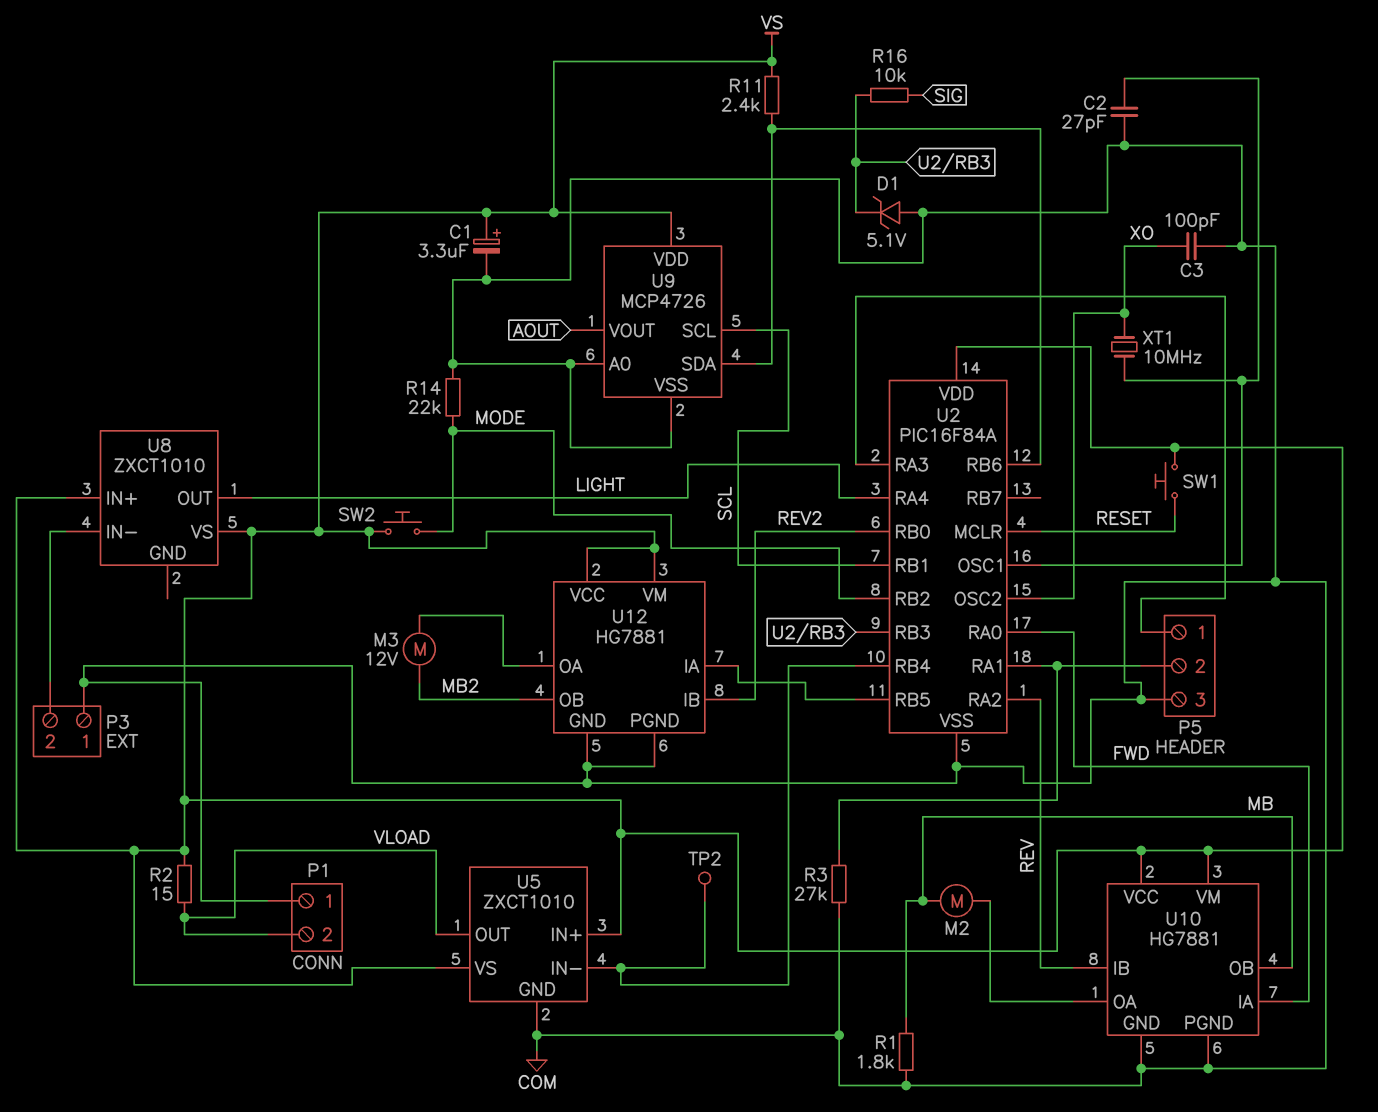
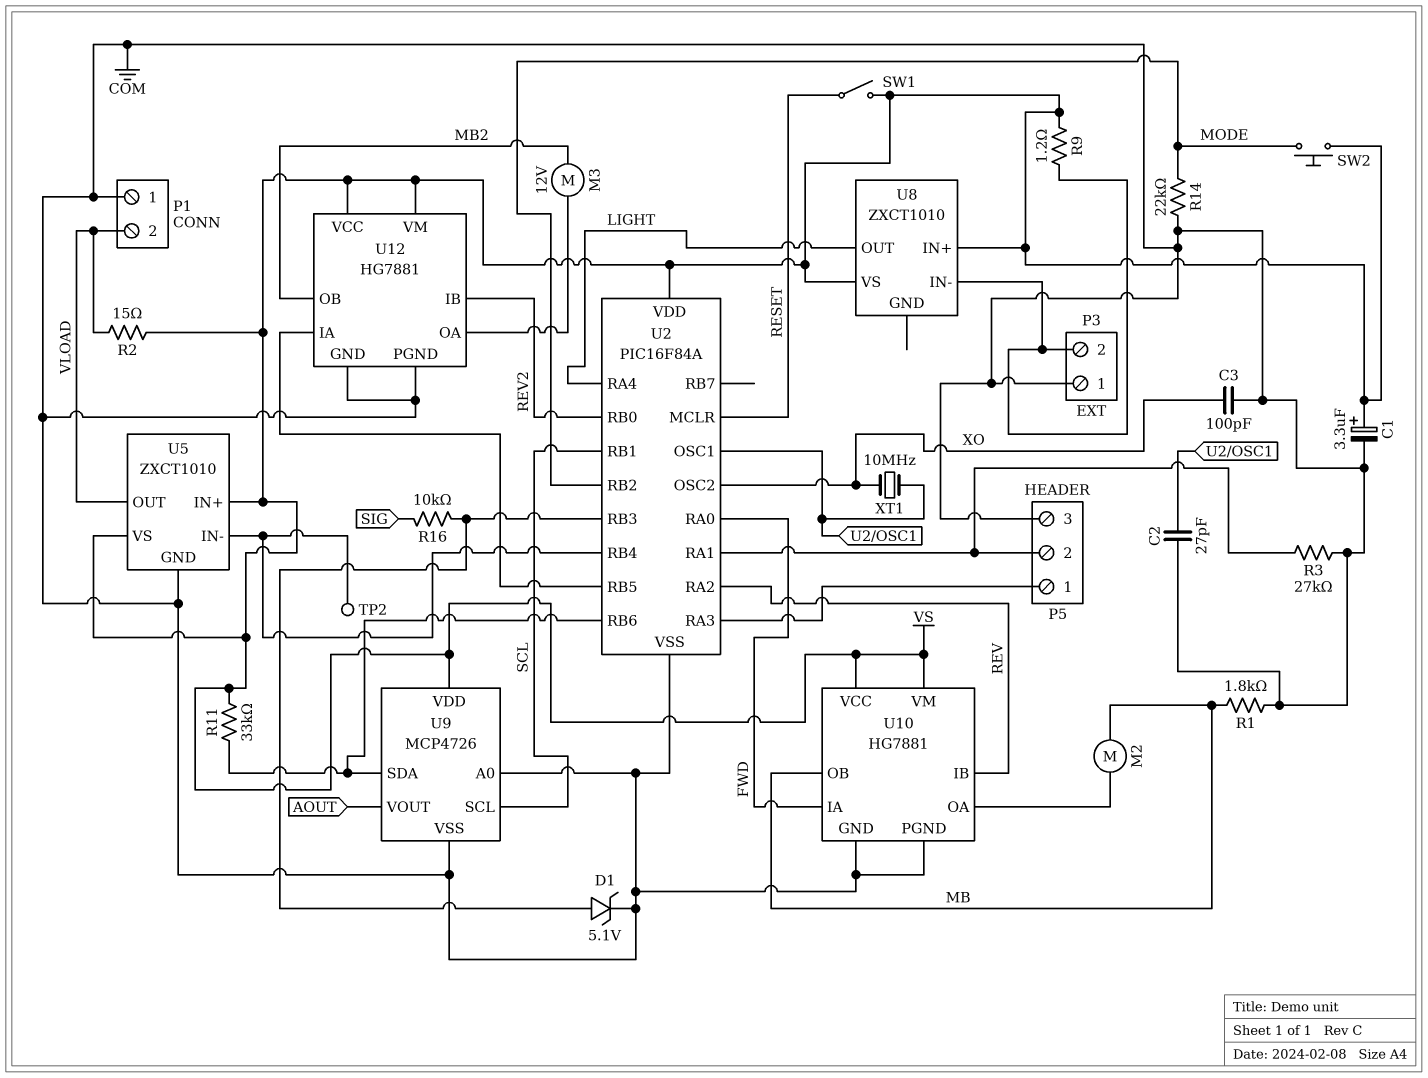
D1: zener 5.1V (A COM, K U2/RB3) -> zener 5.1V (A U2/RB3, K COM)
R9: none -> 1.2 (P3/2, VS)
R11: 2.4k (U2/RB6, VS) -> 33k (U2/RB6, VS)
SW1: button (RESET, VS) -> switch (RESET, VS)

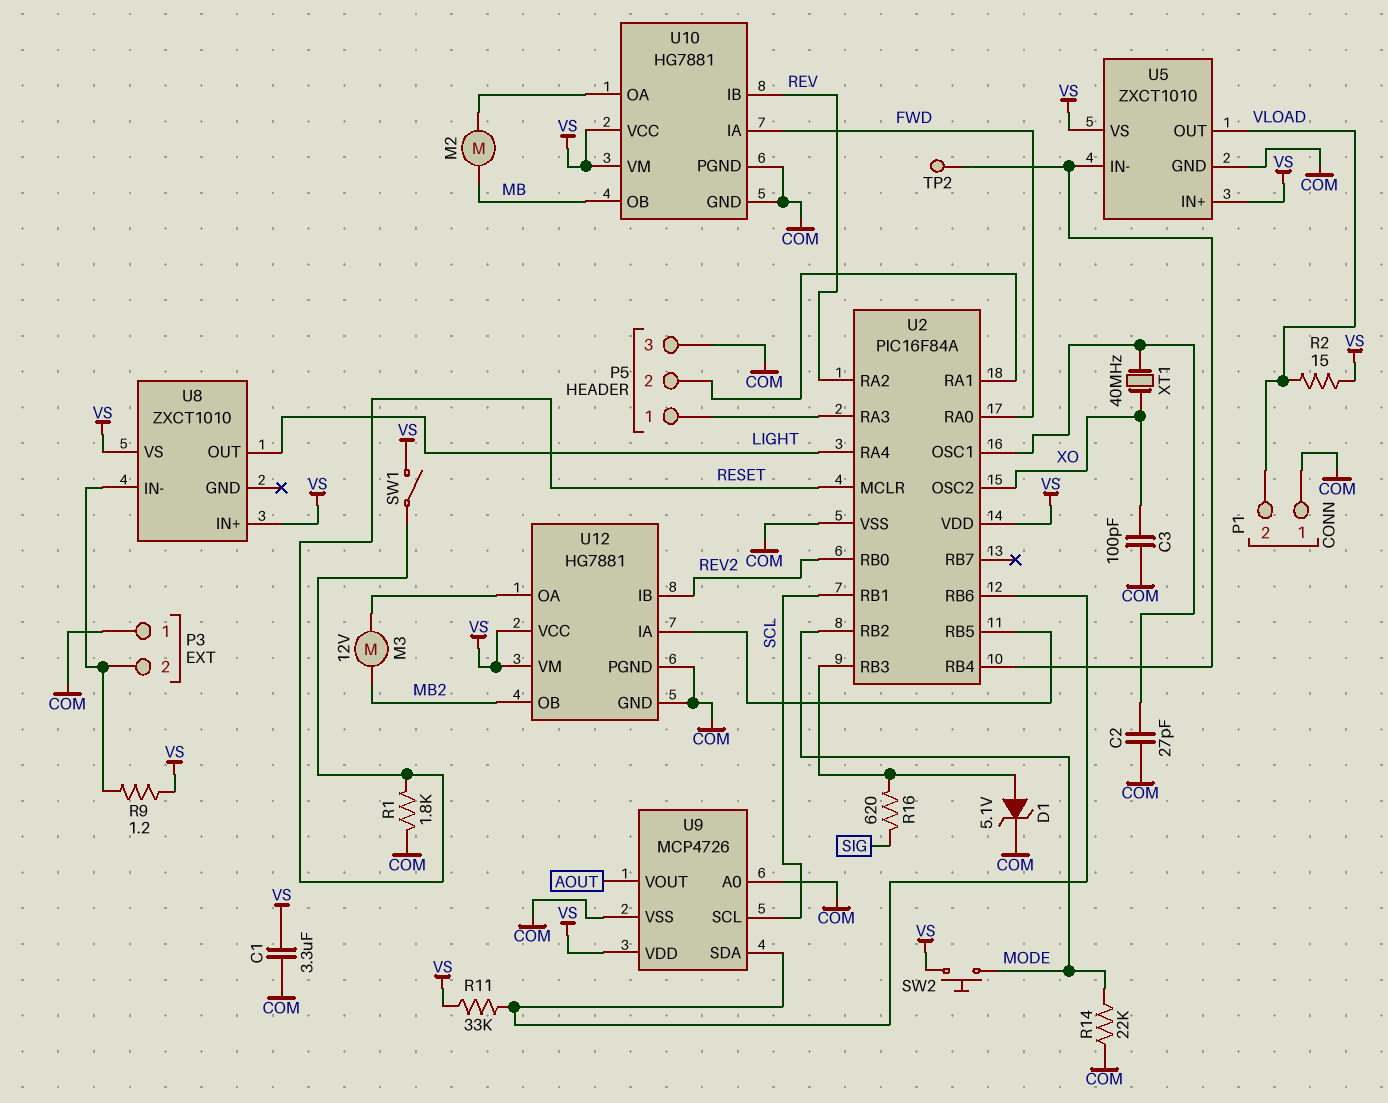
C1: 3.3uF (plus VS, minus COM) -> 3.3uF (COM, VS)
R1: 1.8k (COM, MB) -> 1.8k (COM, RESET)
R3: 27k (COM, P5/2) -> none
R16: 10k (SIG, U2/RB3) -> 620 (SIG, U2/RB3)
XT1: 10MHz (U2/OSC1, XO) -> 40MHz (U2/OSC1, XO)

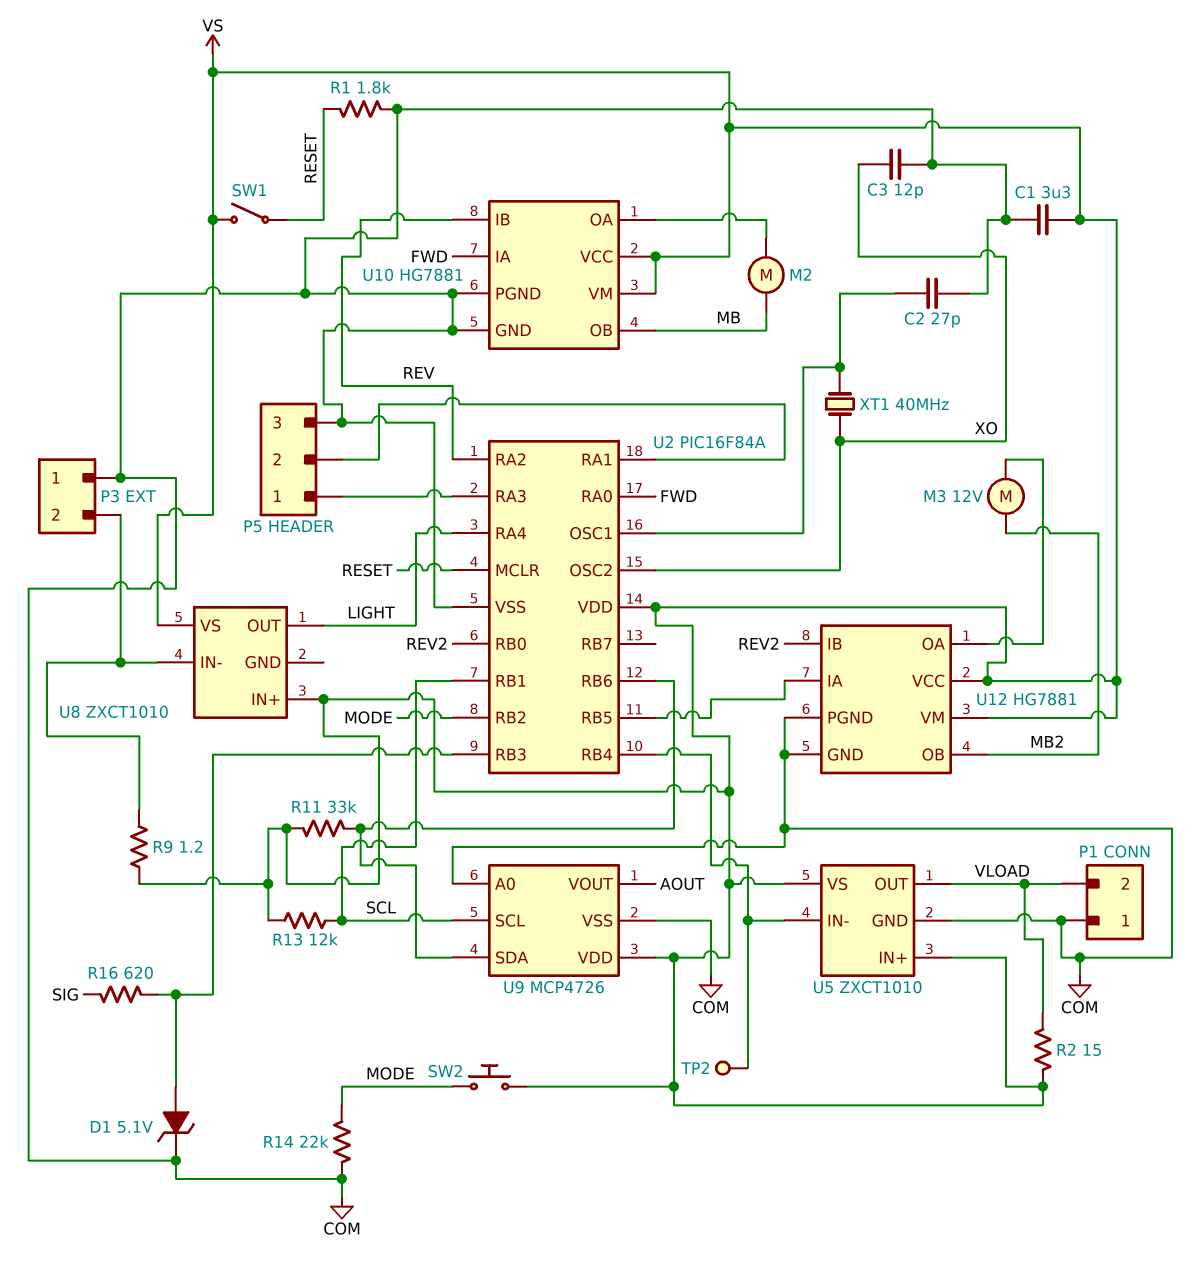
C3: 100pF (COM, XO) -> 12pF (COM, XO)
R13: none -> 12k (SCL, VS)

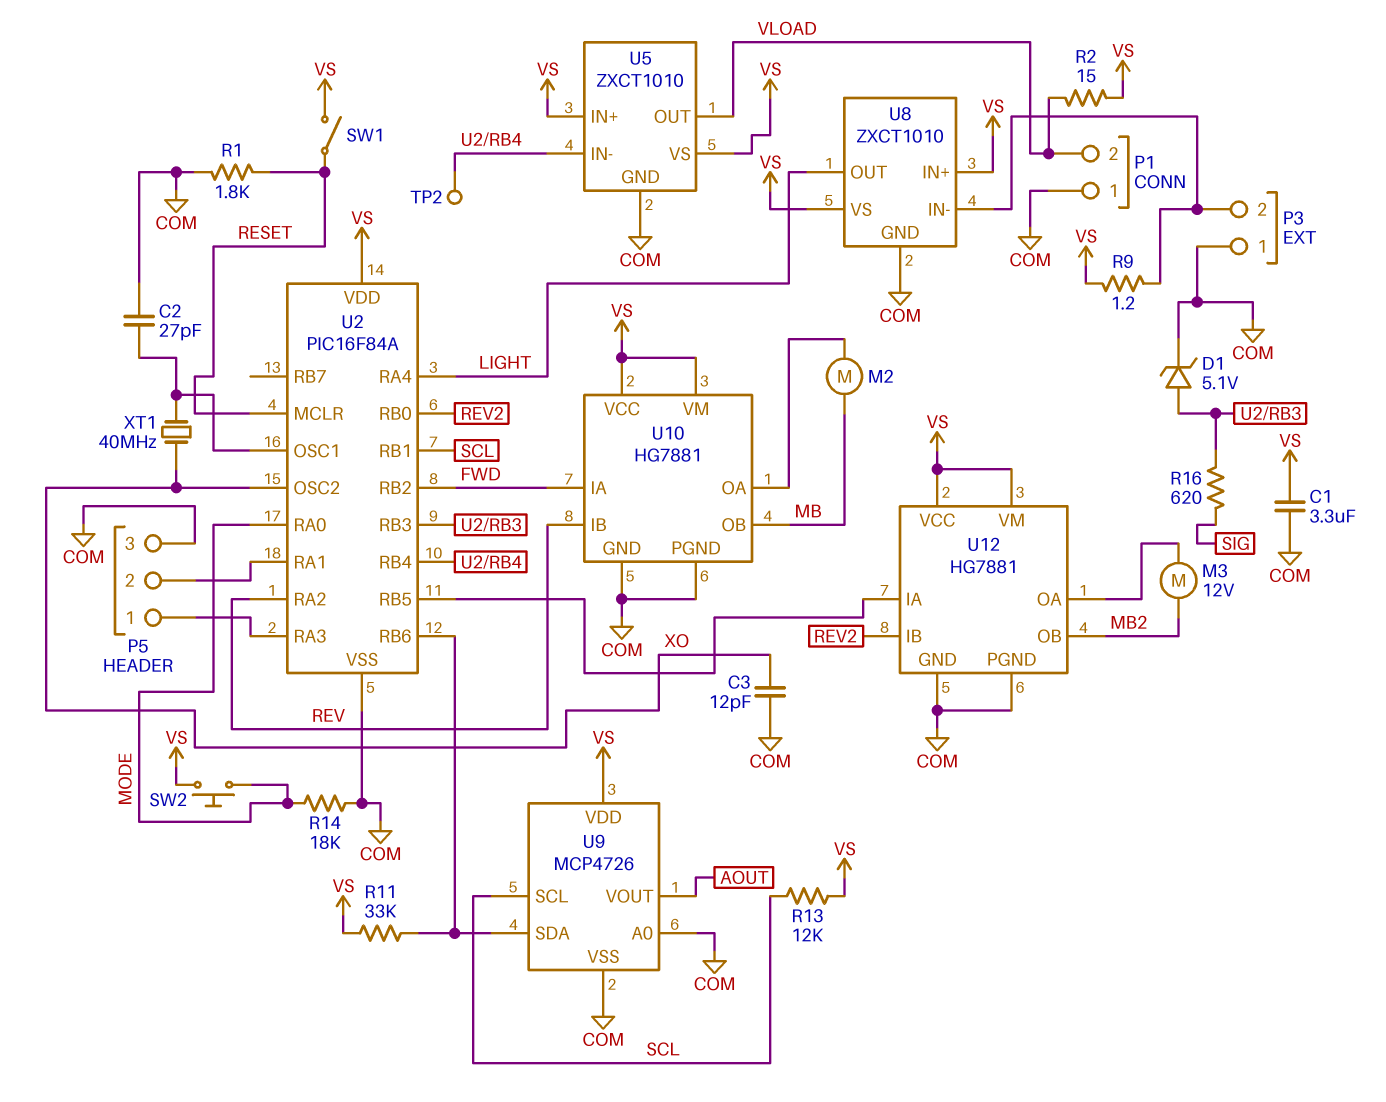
R14: 22k (COM, MODE) -> 18k (COM, MODE)
U2 pin RA0: FWD -> MODE
U2 pin RB2: MODE -> FWD
U8 pin GND: none -> COM

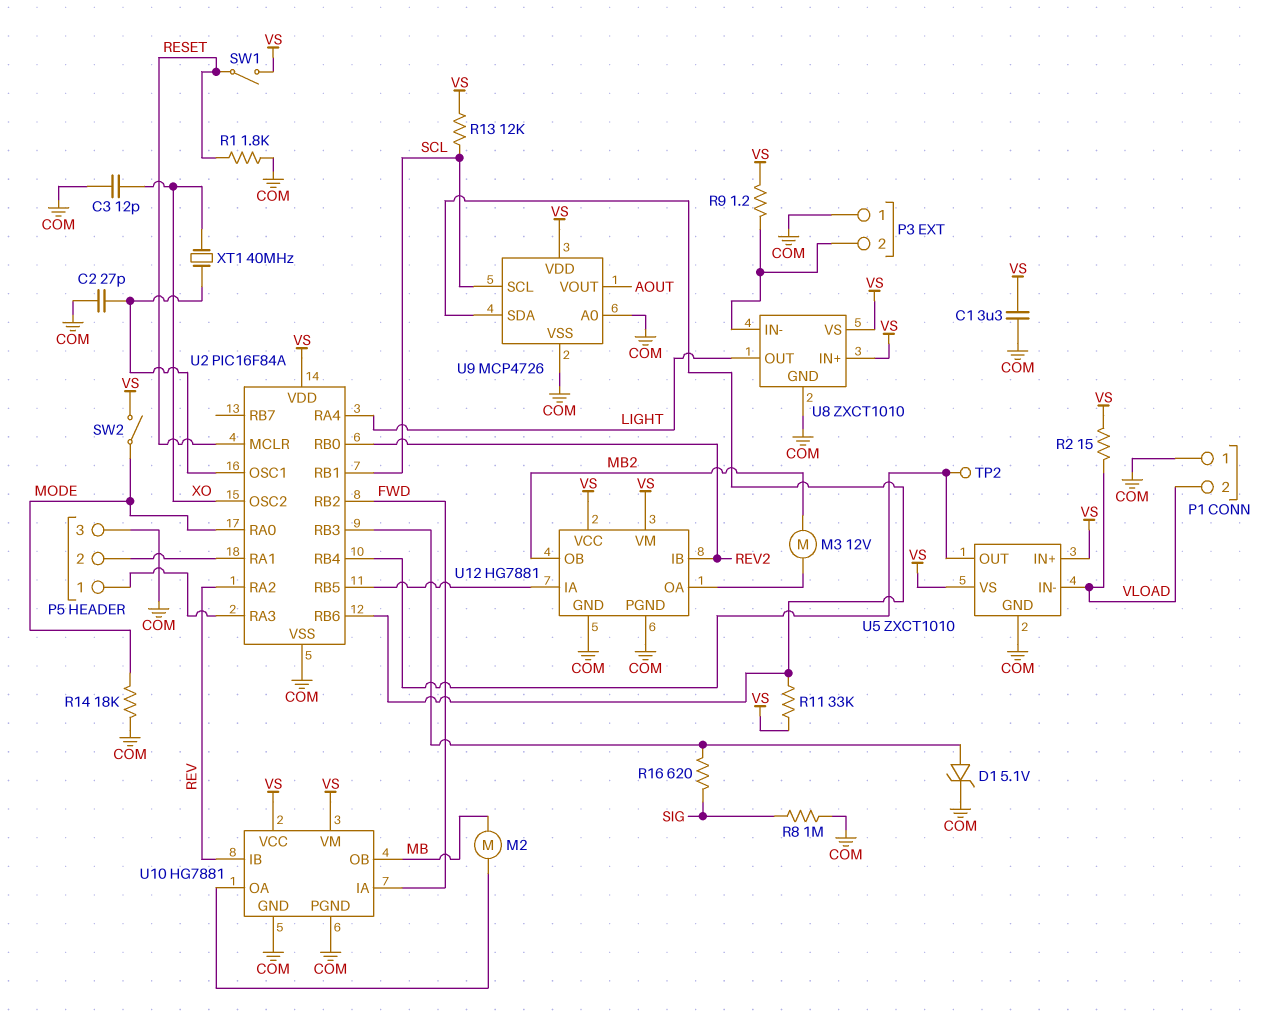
R8: none -> 1M (COM, SIG)
SW2: button (MODE, VS) -> switch (MODE, VS)
U5 pin IN-: U2/RB4 -> VLOAD
U5 pin OUT: VLOAD -> U2/RB4

